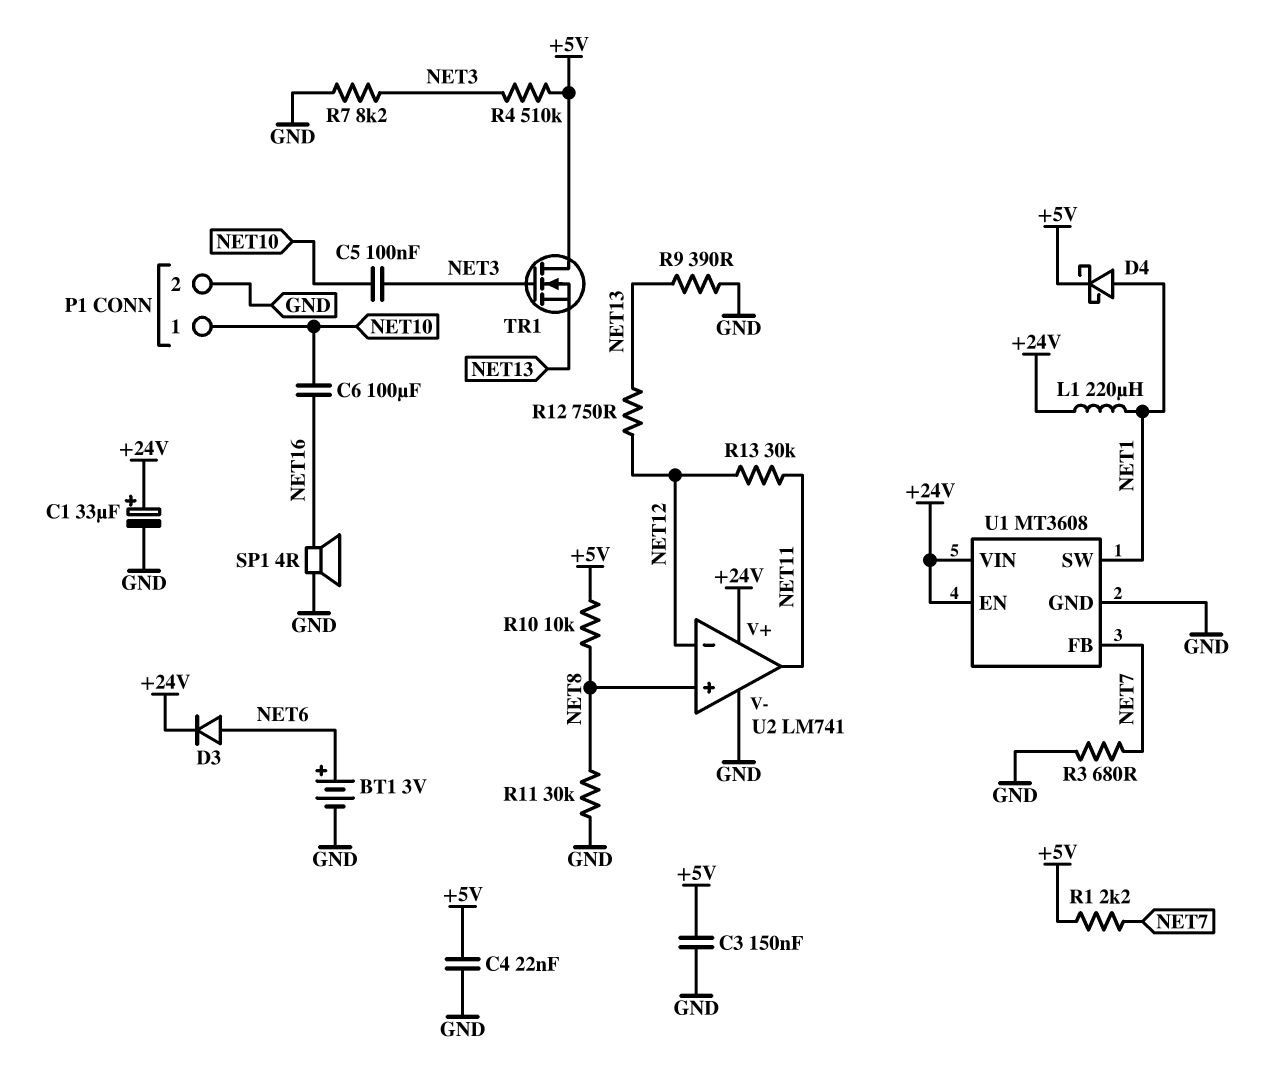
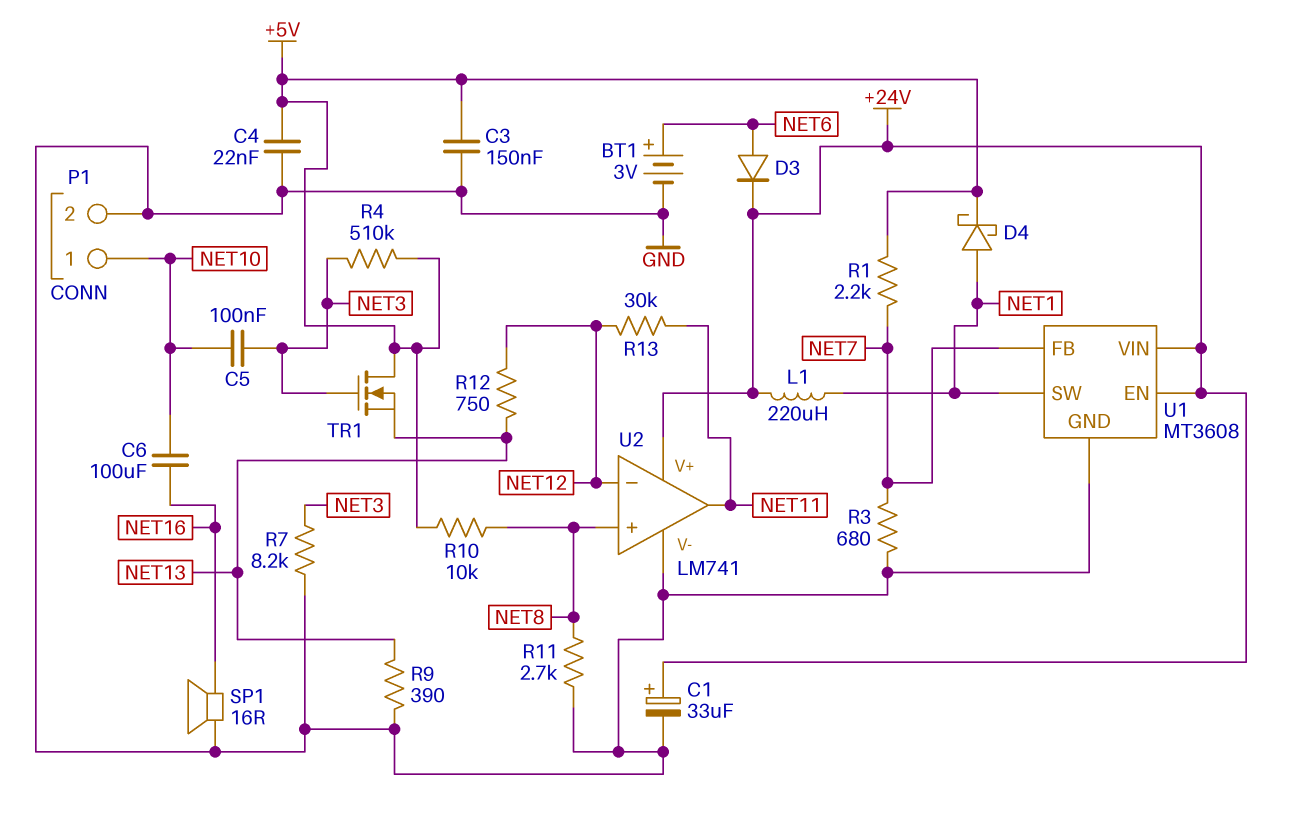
R11: 30k (GND, NET8) -> 2.7k (GND, NET8)
SP1: speaker 4R (GND, NET16) -> speaker 16R (GND, NET16)

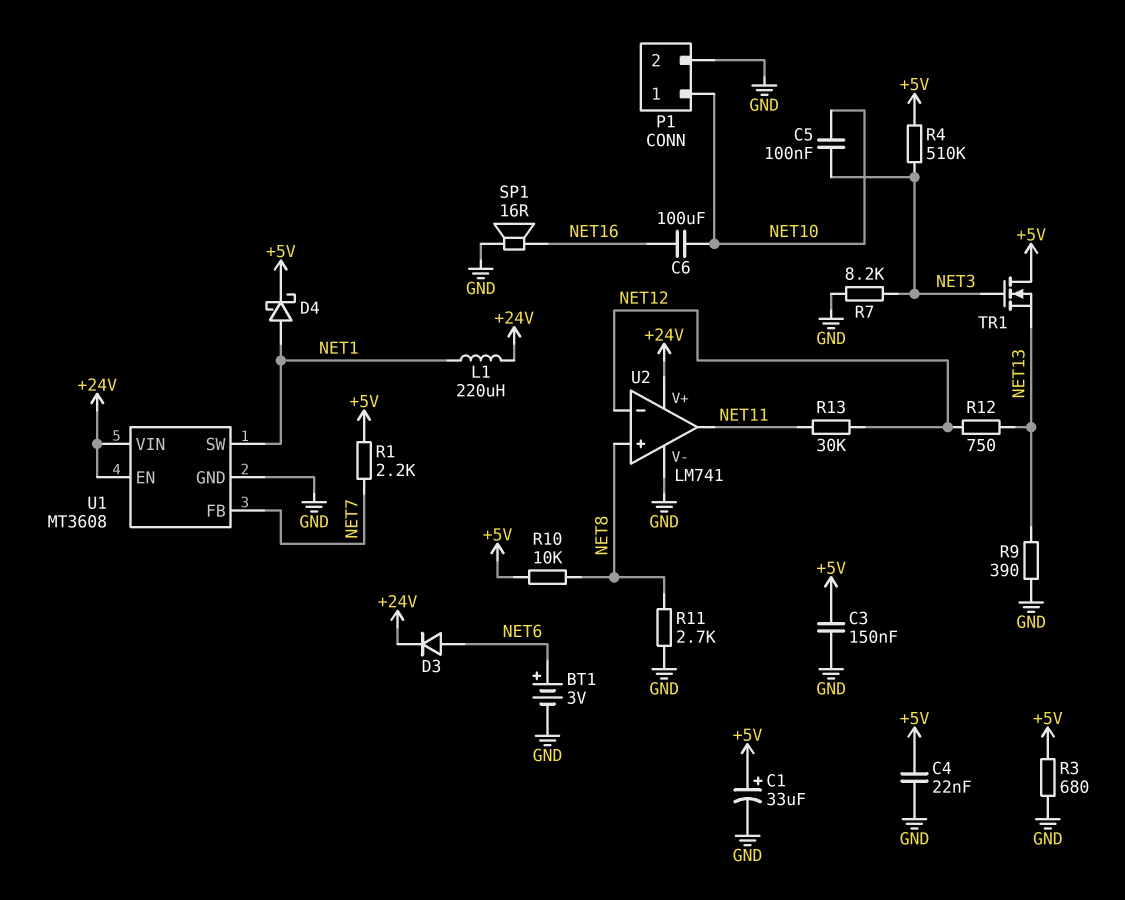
C1: 33uF (plus +24V, minus GND) -> 33uF (plus +5V, minus GND)
R3: 680 (GND, NET7) -> 680 (+5V, GND)

